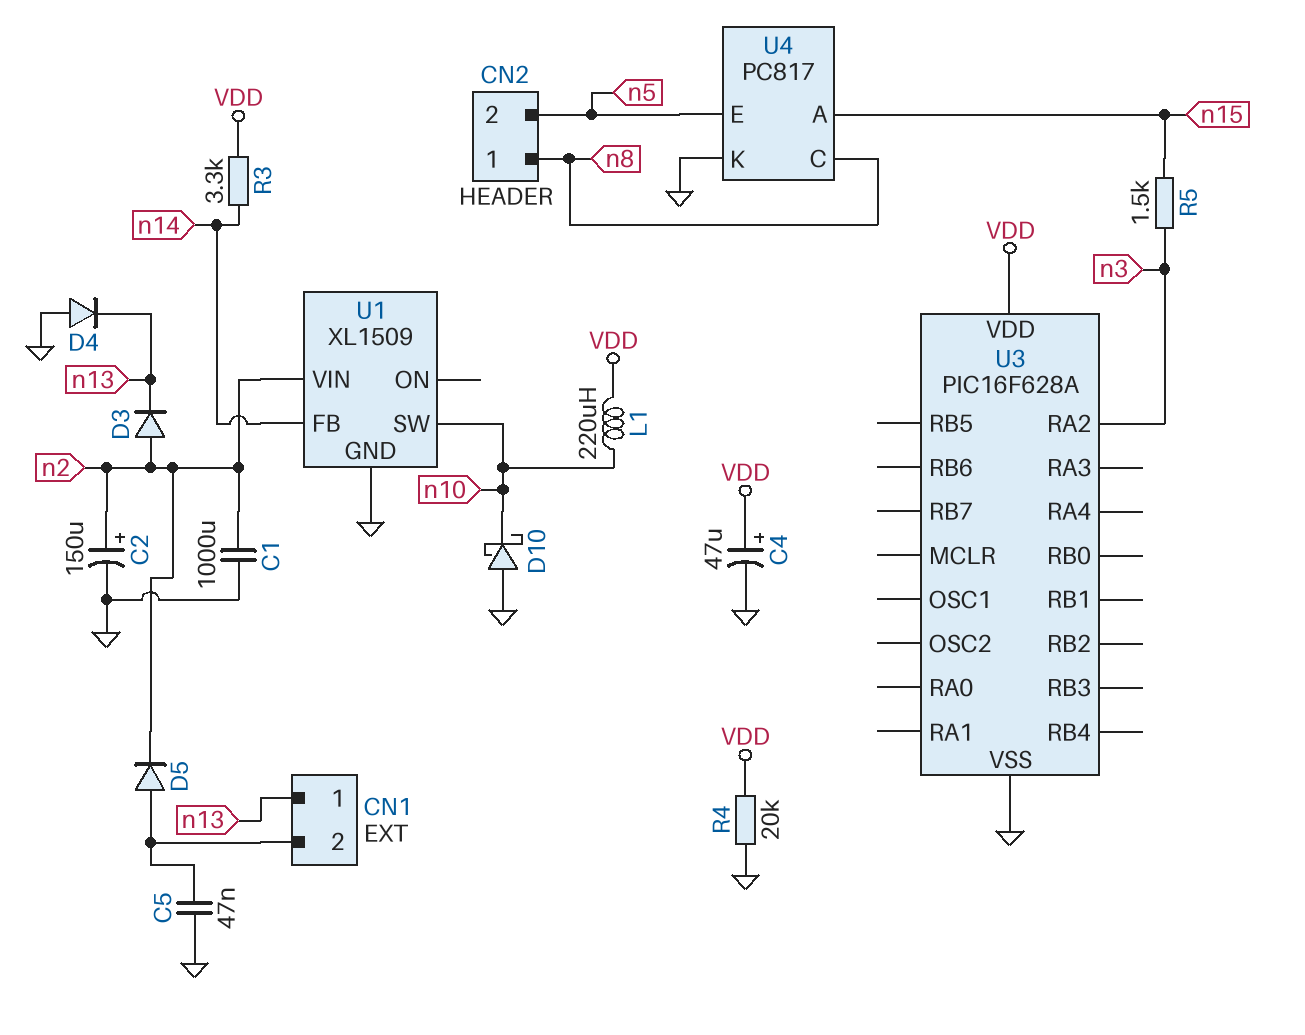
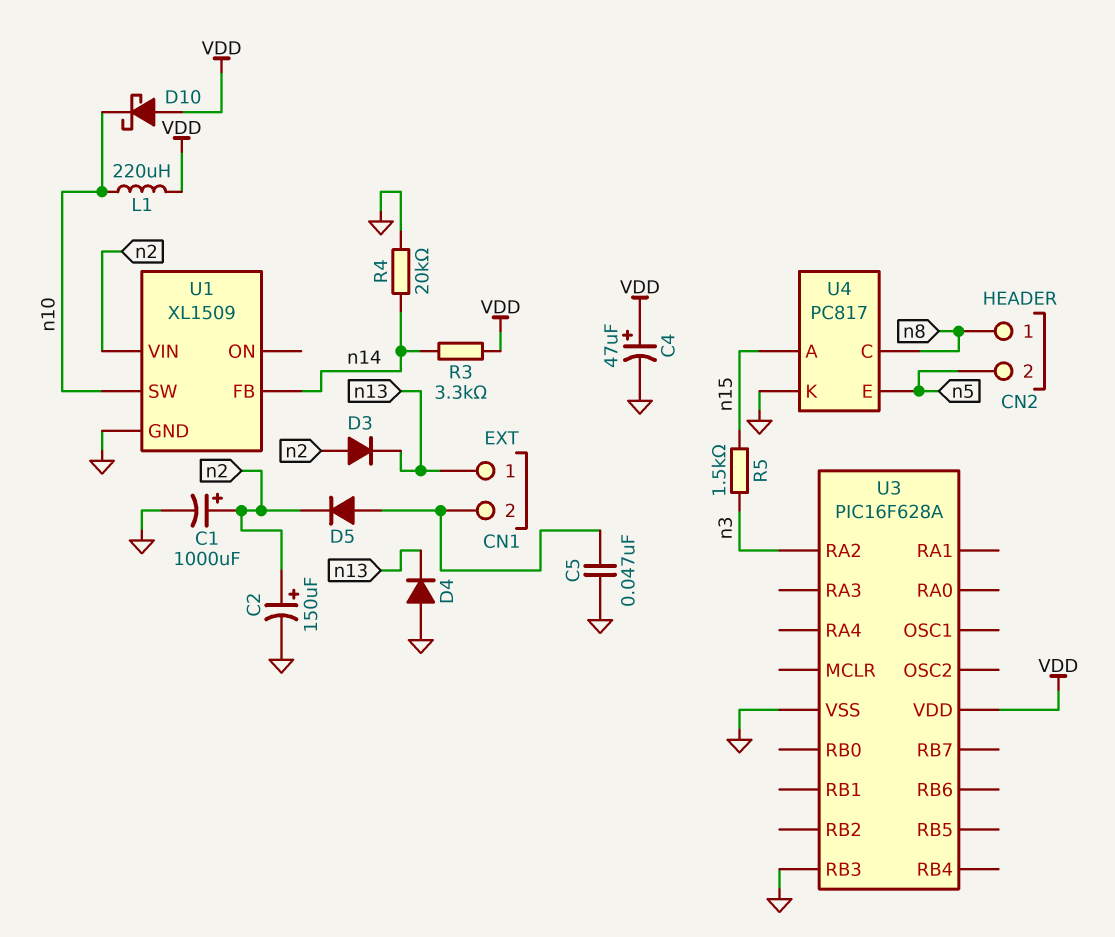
C1: 1000uF (GND, n2) -> 1000uF (plus n2, minus GND)
D10: schottky (A GND, K n10) -> schottky (A VDD, K n10)
R4: 20k (GND, VDD) -> 20k (GND, n14)
U3 pin RB3: none -> GND

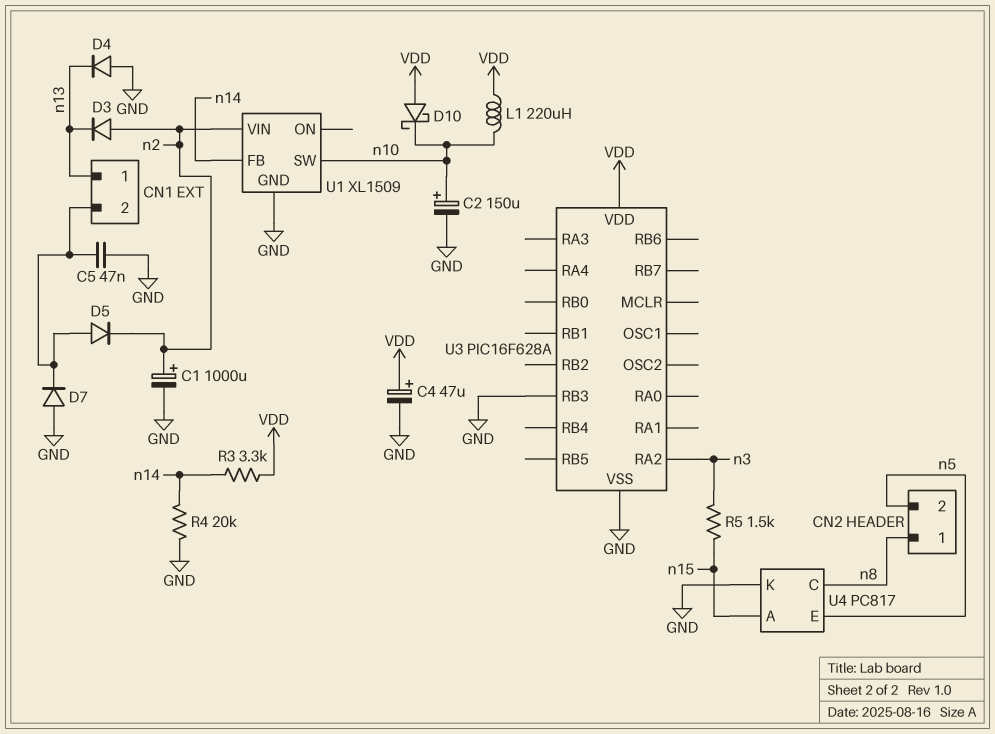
C2: 150uF (plus n2, minus GND) -> 150uF (plus n10, minus GND)
D7: none -> diode (A GND, K CN1/2)

